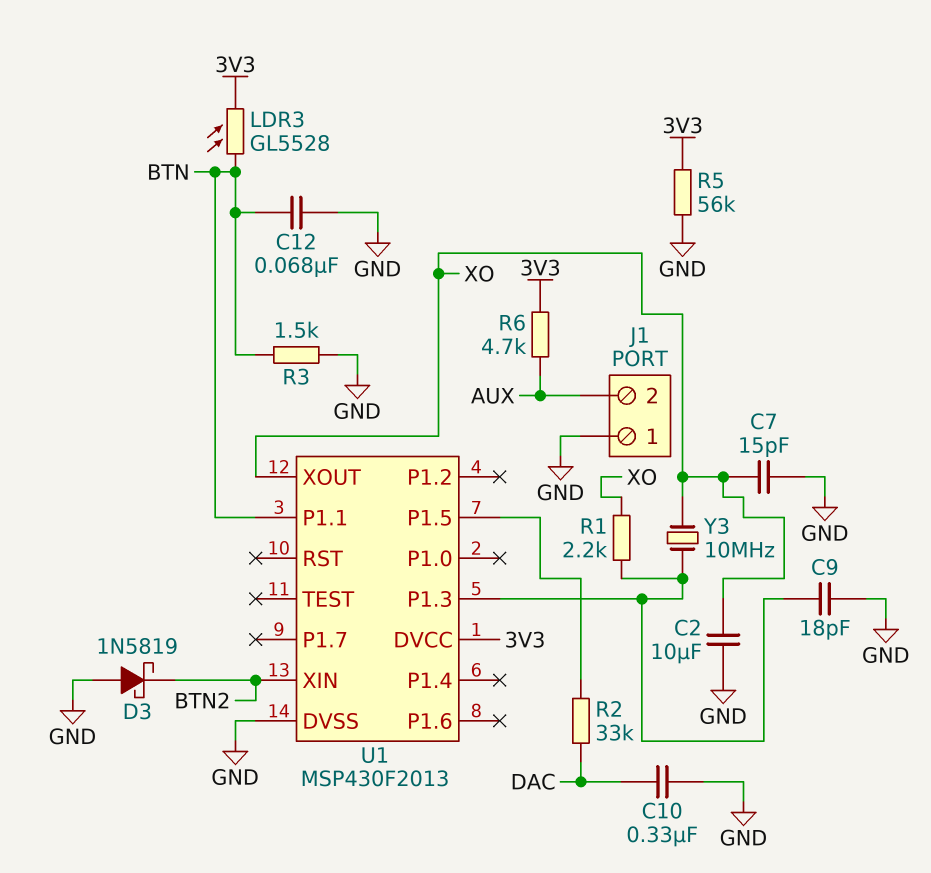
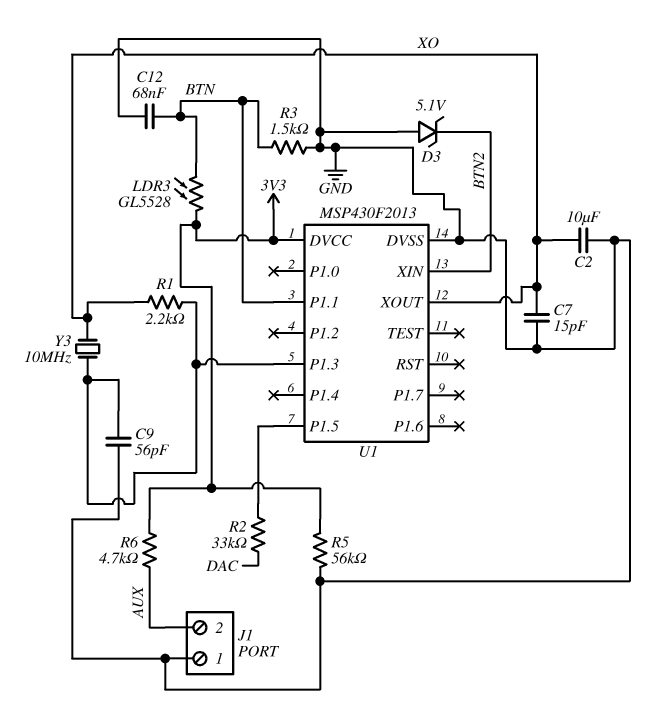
C9: 18pF (GND, U1/P1.3) -> 56pF (GND, U1/P1.3)
C10: 330nF (DAC, GND) -> none
D3: schottky 1N5819 (A GND, K BTN2) -> zener 5.1V (A GND, K BTN2)

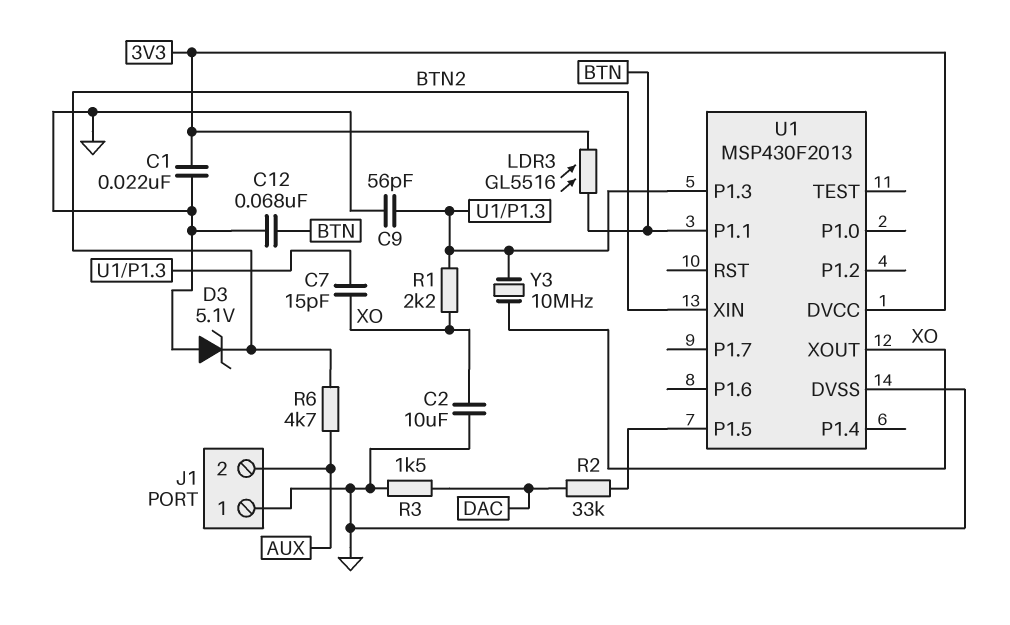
C1: none -> 22nF (3V3, GND)
C7: 15pF (GND, XO) -> 15pF (U1/P1.3, XO)
LDR3: GL5528 (3V3, BTN) -> GL5516 (3V3, BTN)
R3: 1.5k (BTN, GND) -> 1.5k (DAC, GND)
R5: 56k (3V3, GND) -> none
R6: 4.7k (3V3, AUX) -> 4.7k (AUX, BTN2)

